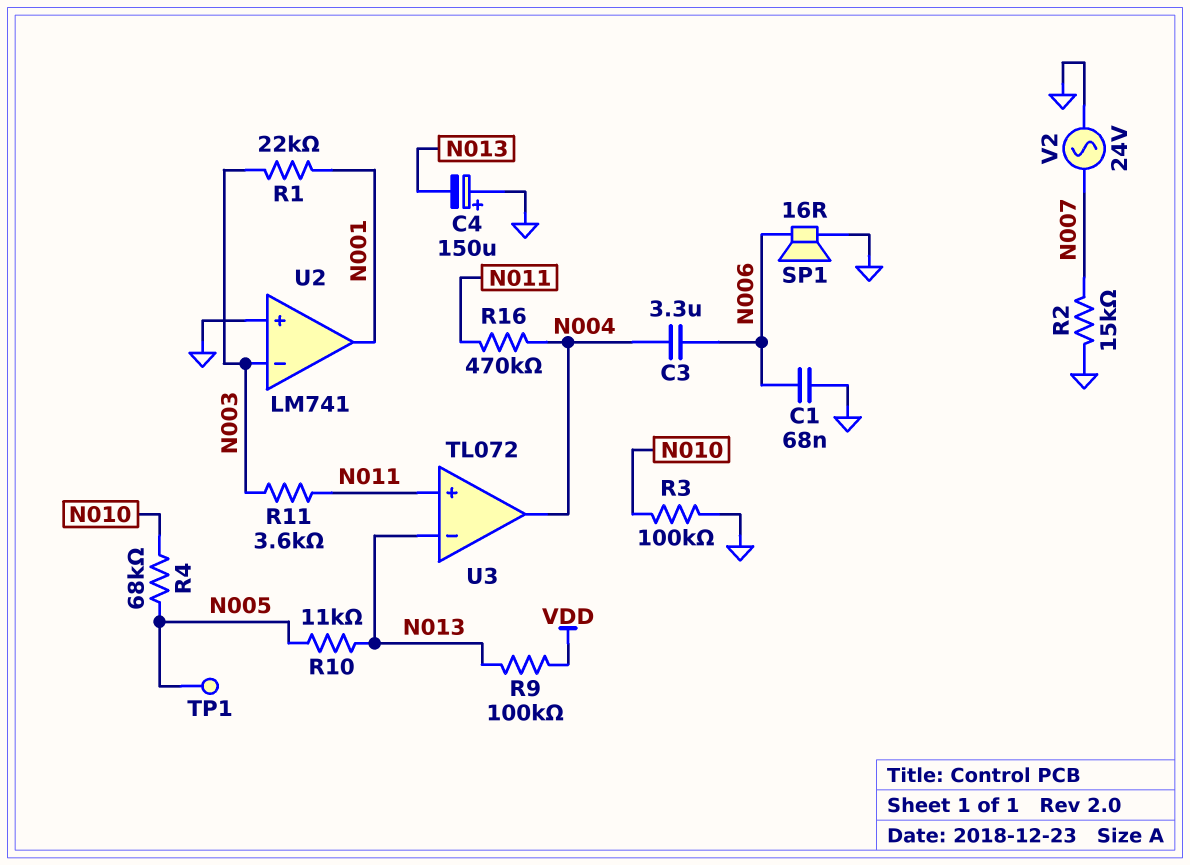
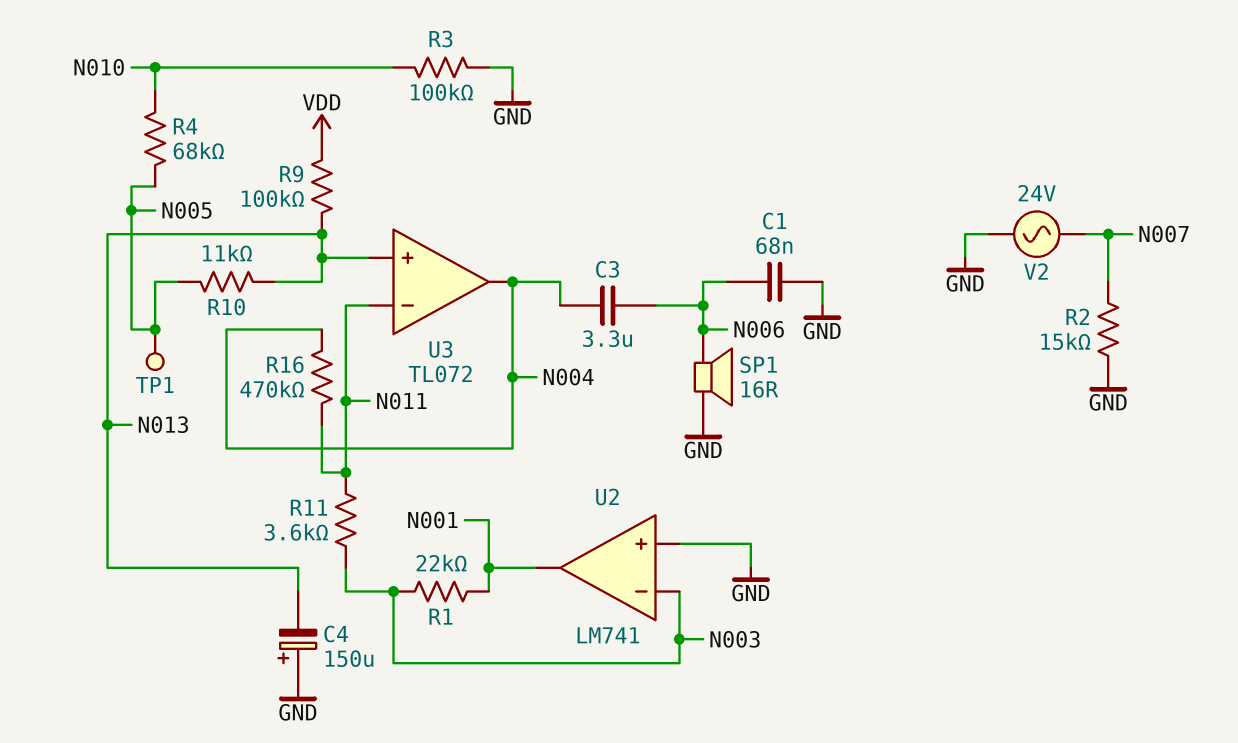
U3 pin in+: N011 -> N013
U3 pin in-: N013 -> N011

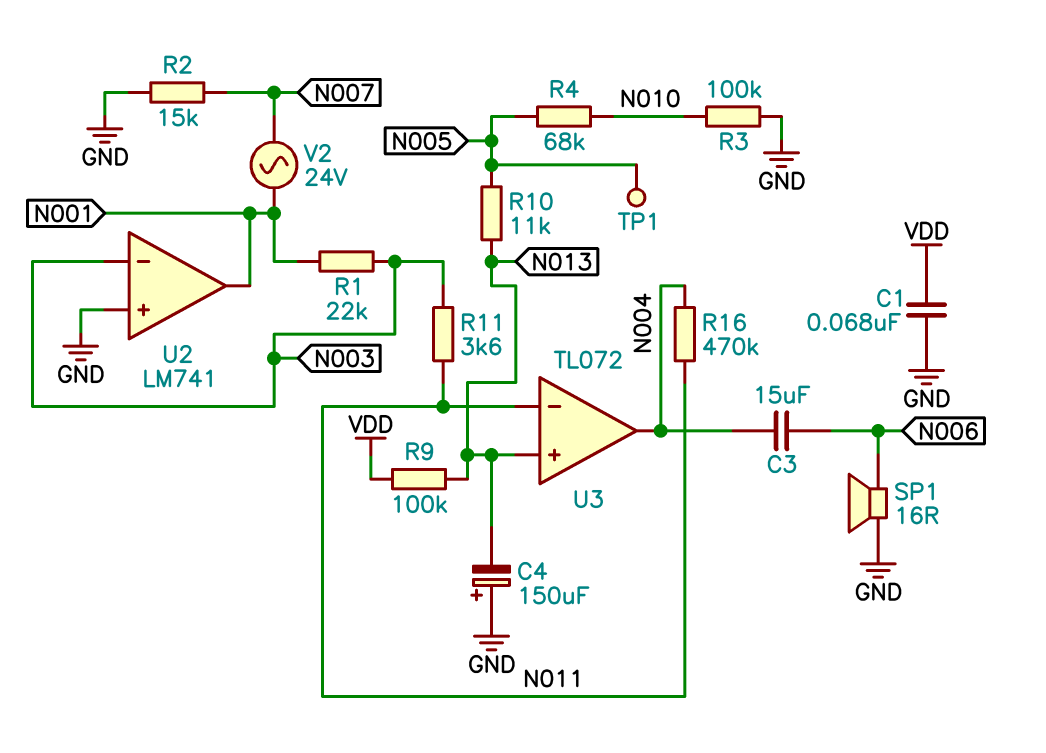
C1: 68nF (GND, N006) -> 68nF (GND, VDD)
C3: 3.3uF (N004, N006) -> 15uF (N004, N006)
V2: AC 24V (GND, N007) -> AC 24V (N001, N007)

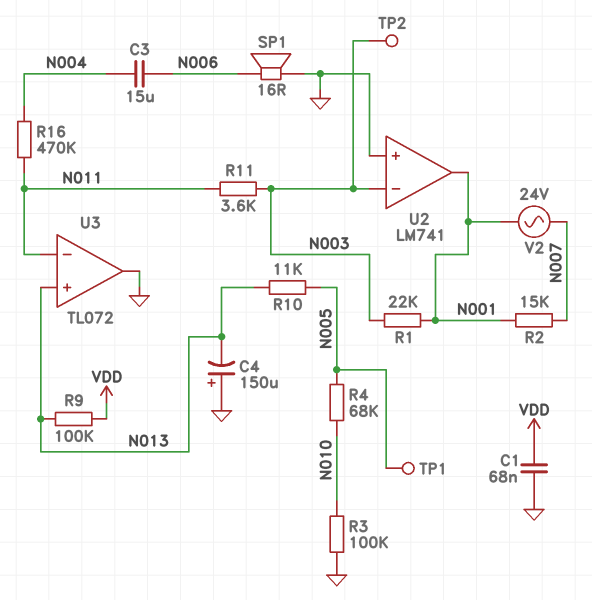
R2: 15k (GND, N007) -> 15k (N001, N007)
TP2: none -> test point (N003)
U3 pin out: N004 -> GND

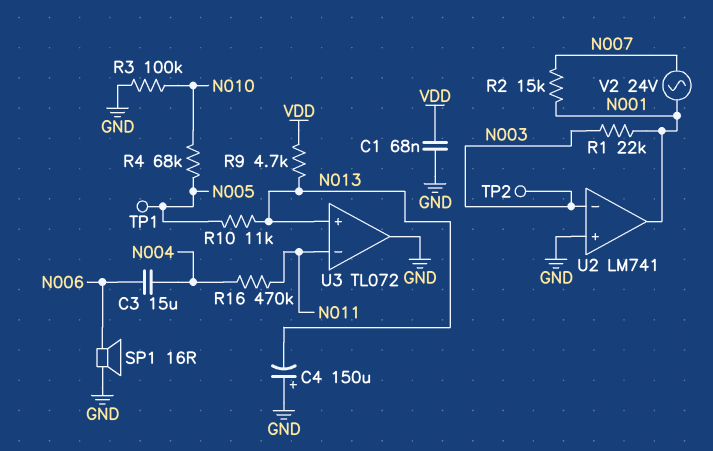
R9: 100k (N013, VDD) -> 4.7k (N013, VDD)
R11: 3.6k (N003, N011) -> none

